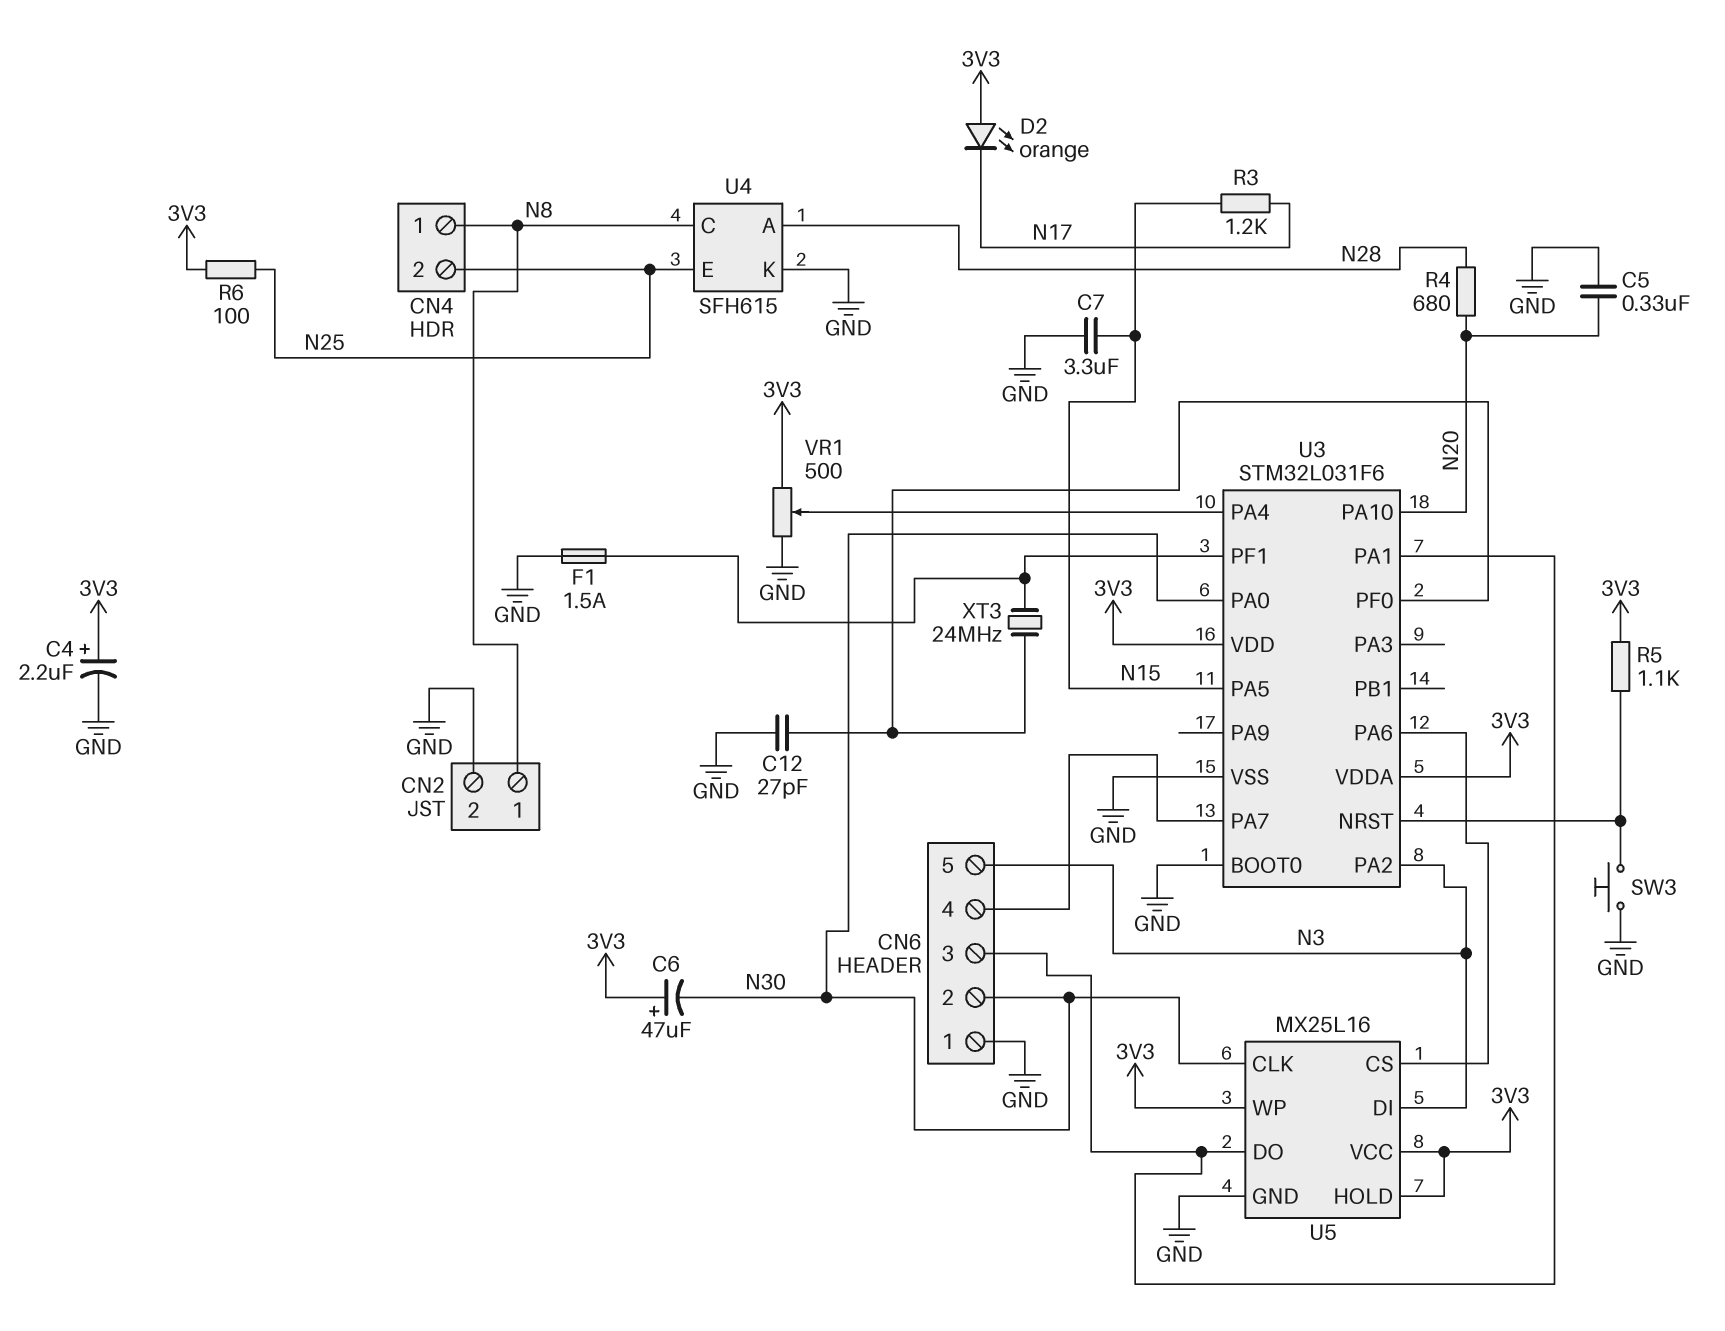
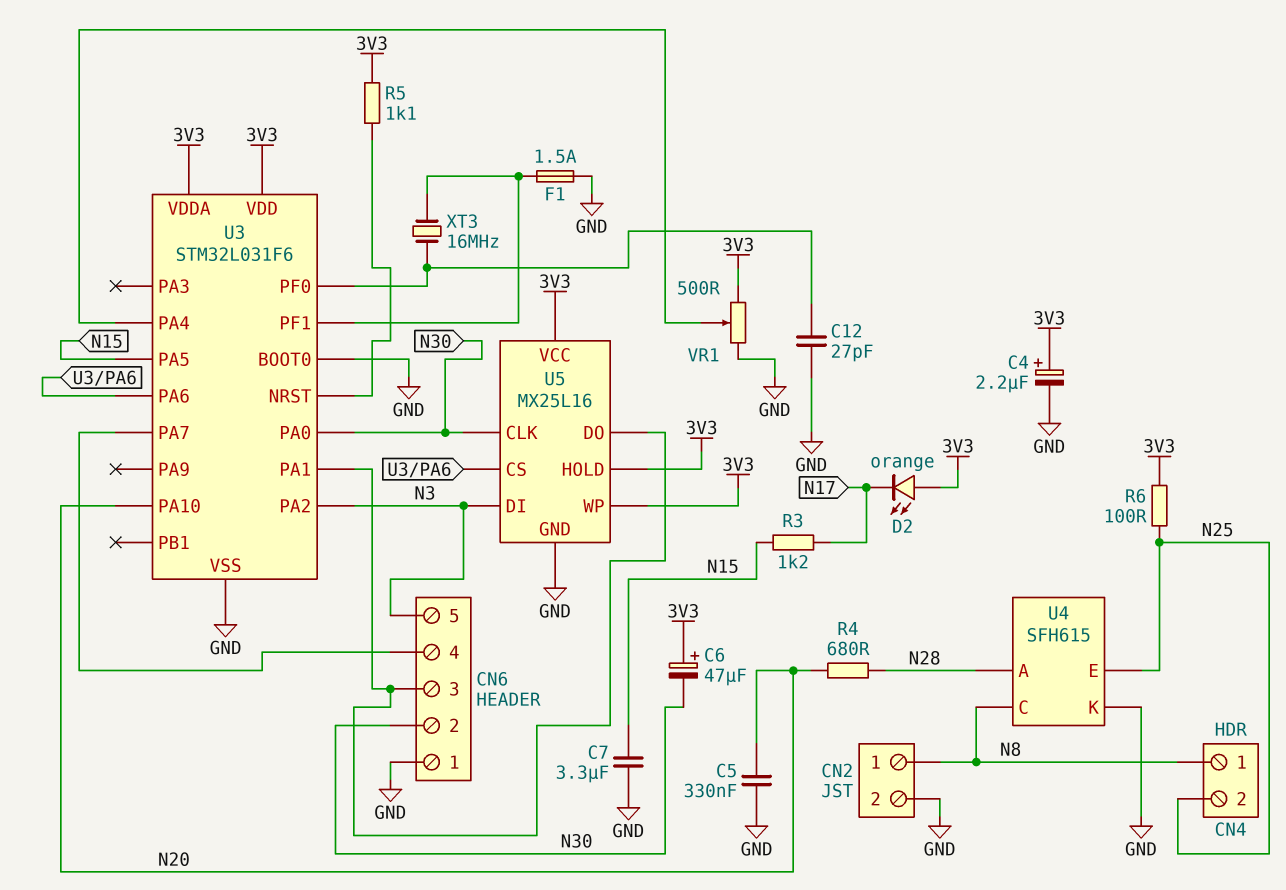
SW3: button (GND, U3/NRST) -> none
XT3: 24MHz (U3/PF0, U3/PF1) -> 16MHz (U3/PF0, U3/PF1)

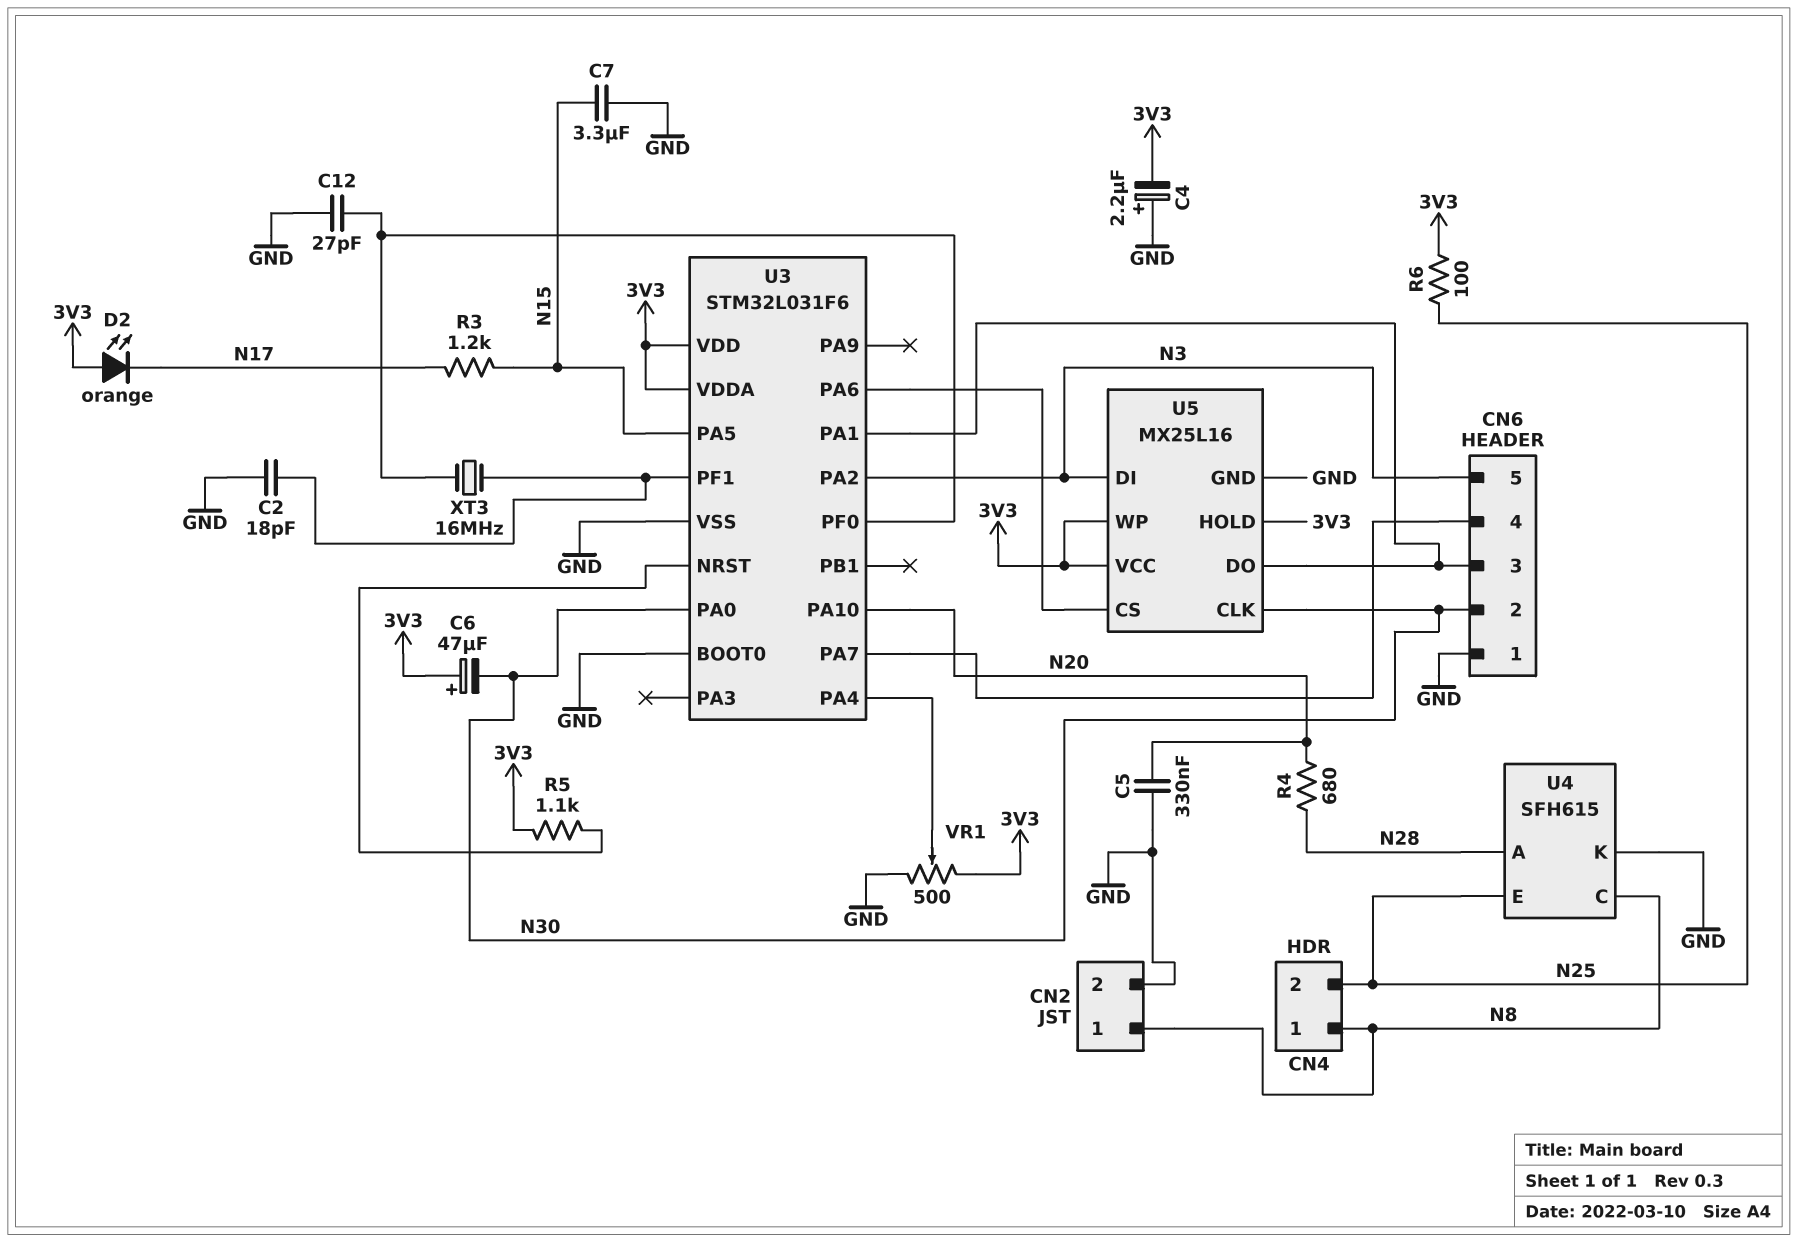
C2: none -> 18pF (GND, U3/PF1)
C4: 2.2uF (plus 3V3, minus GND) -> 2.2uF (plus GND, minus 3V3)
F1: 1.5A (GND, U3/PF1) -> none

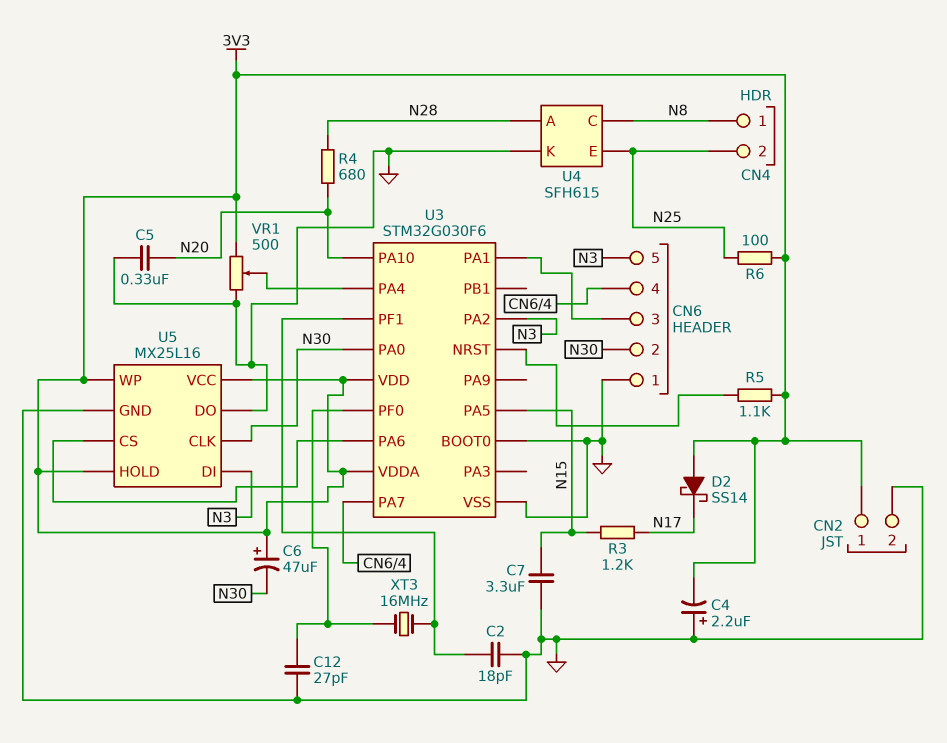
CN2 pin 1: N8 -> 3V3
D2: LED orange (A 3V3, K N17) -> schottky SS14 (A 3V3, K N17)
U3: STM32L031F6 -> STM32G030F6
U5 pin DO: CN6/3 -> GND

